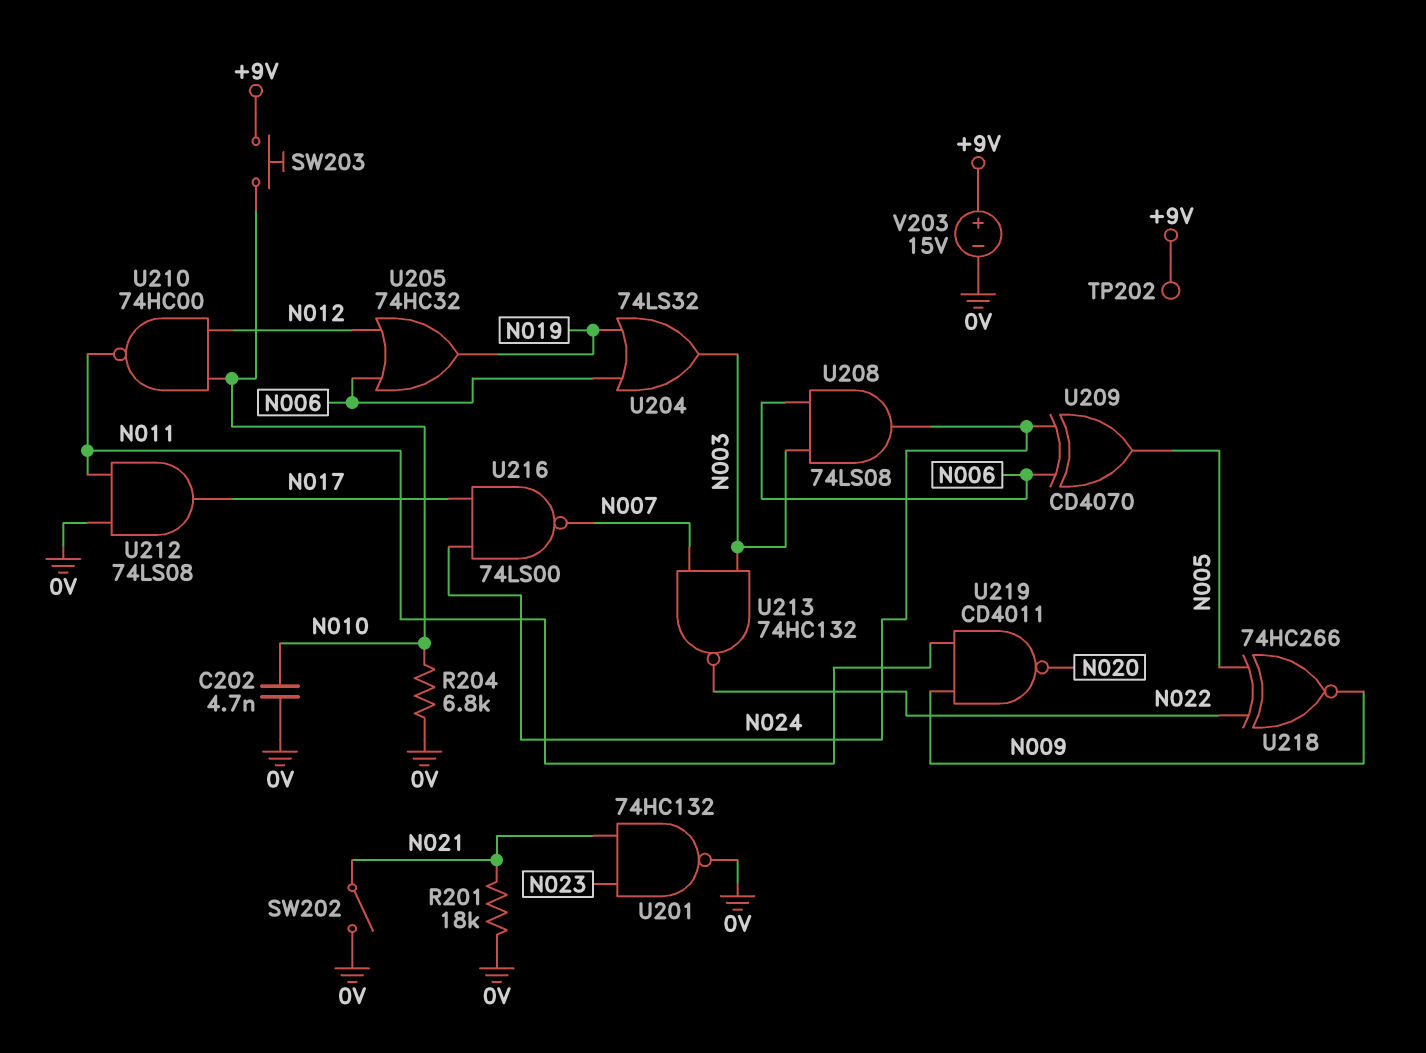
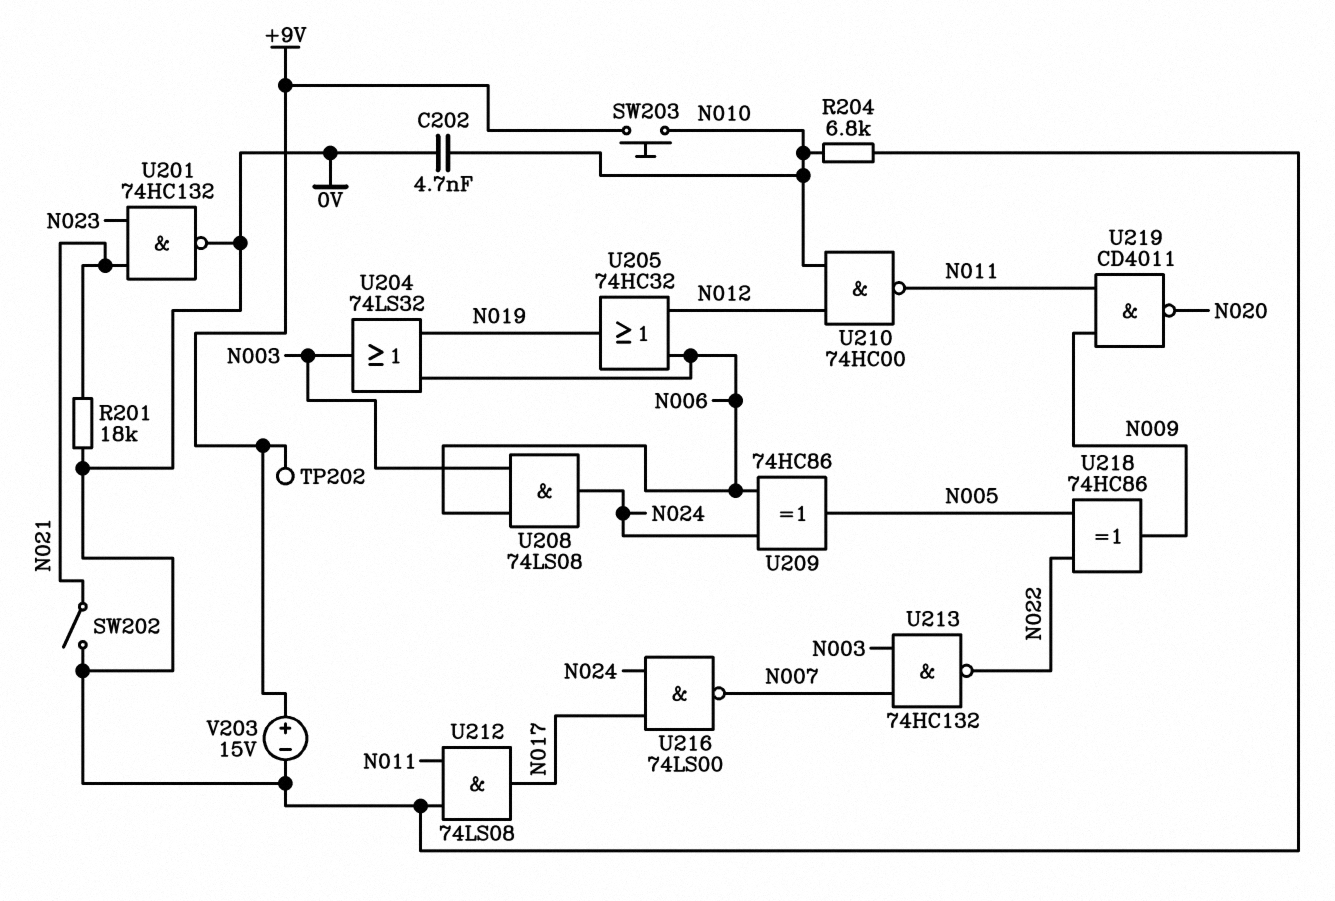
U209: XOR CD4070 (in N006, in N024, out N005) -> XOR 74HC86 (in N006, in N024, out N005)
U218: XNOR 74HC266 (in N005, in N022, out N009) -> XOR 74HC86 (in N005, in N022, out N009)

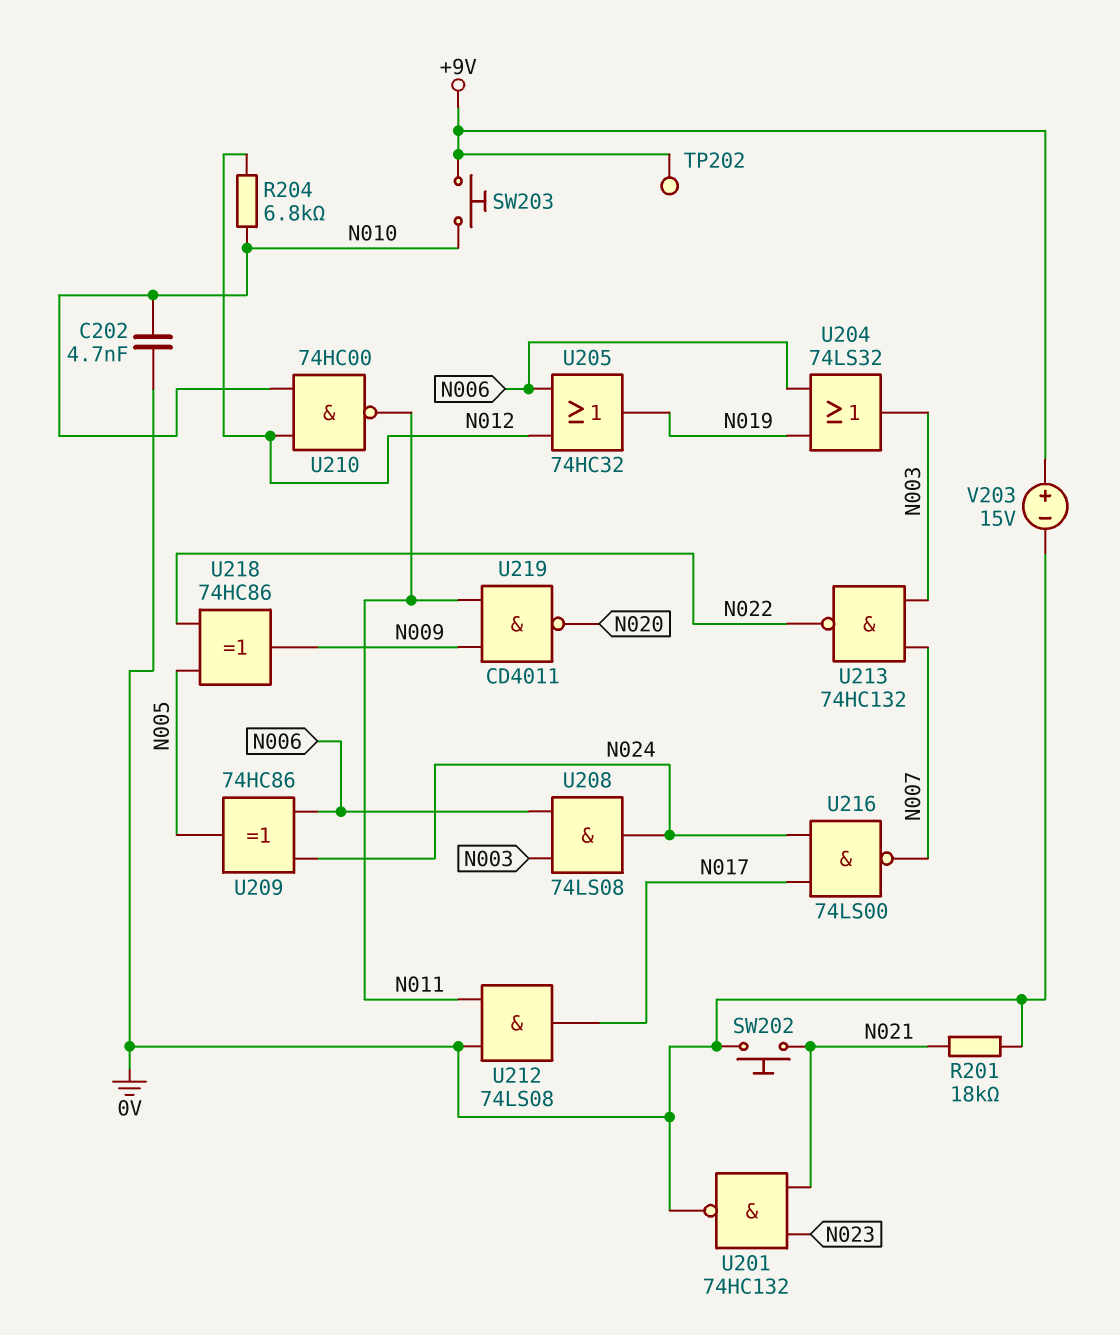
R204: 6.8k (0V, N010) -> 6.8k (N010, N012)
SW202: switch (0V, N021) -> button (0V, N021)

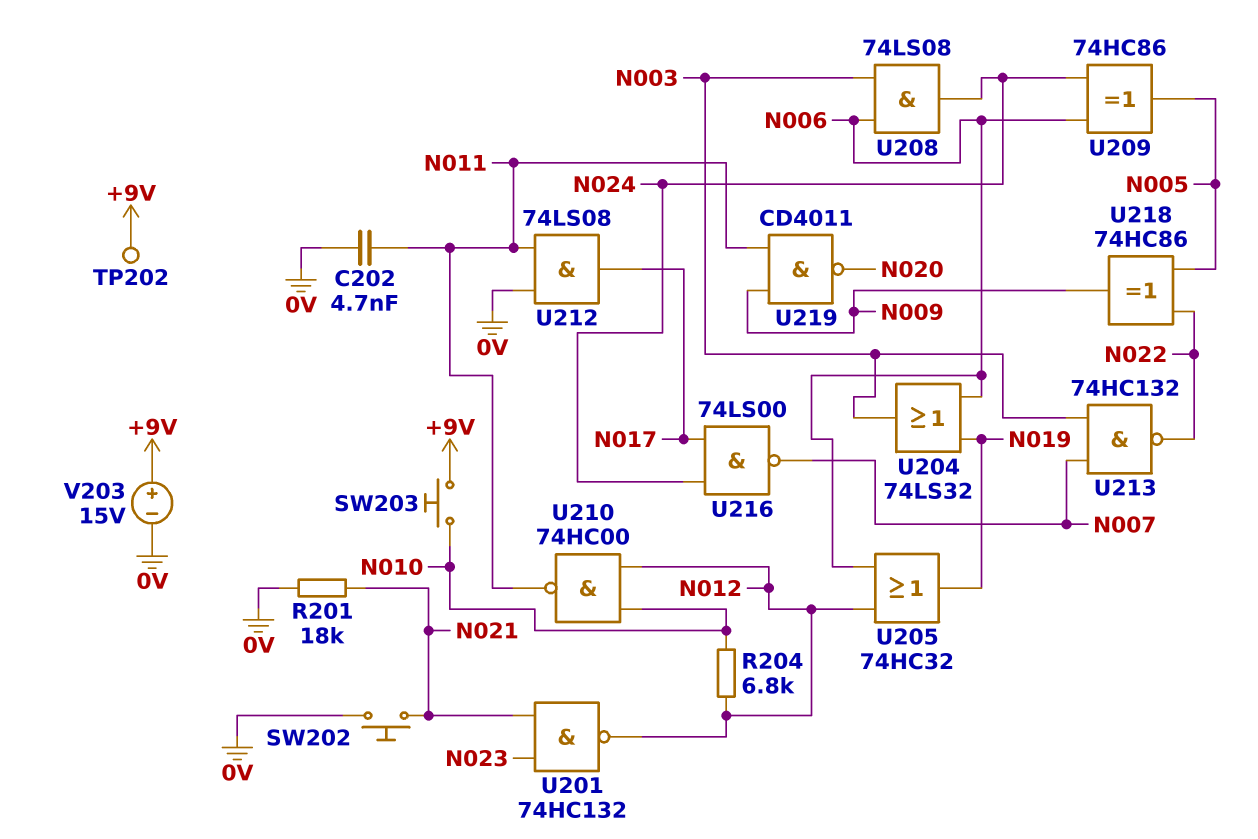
C202: 4.7nF (0V, N010) -> 4.7nF (0V, N011)
U201: NAND 74HC132 (in N021, in N023, out 0V) -> NAND 74HC132 (in N021, in N023, out N012)

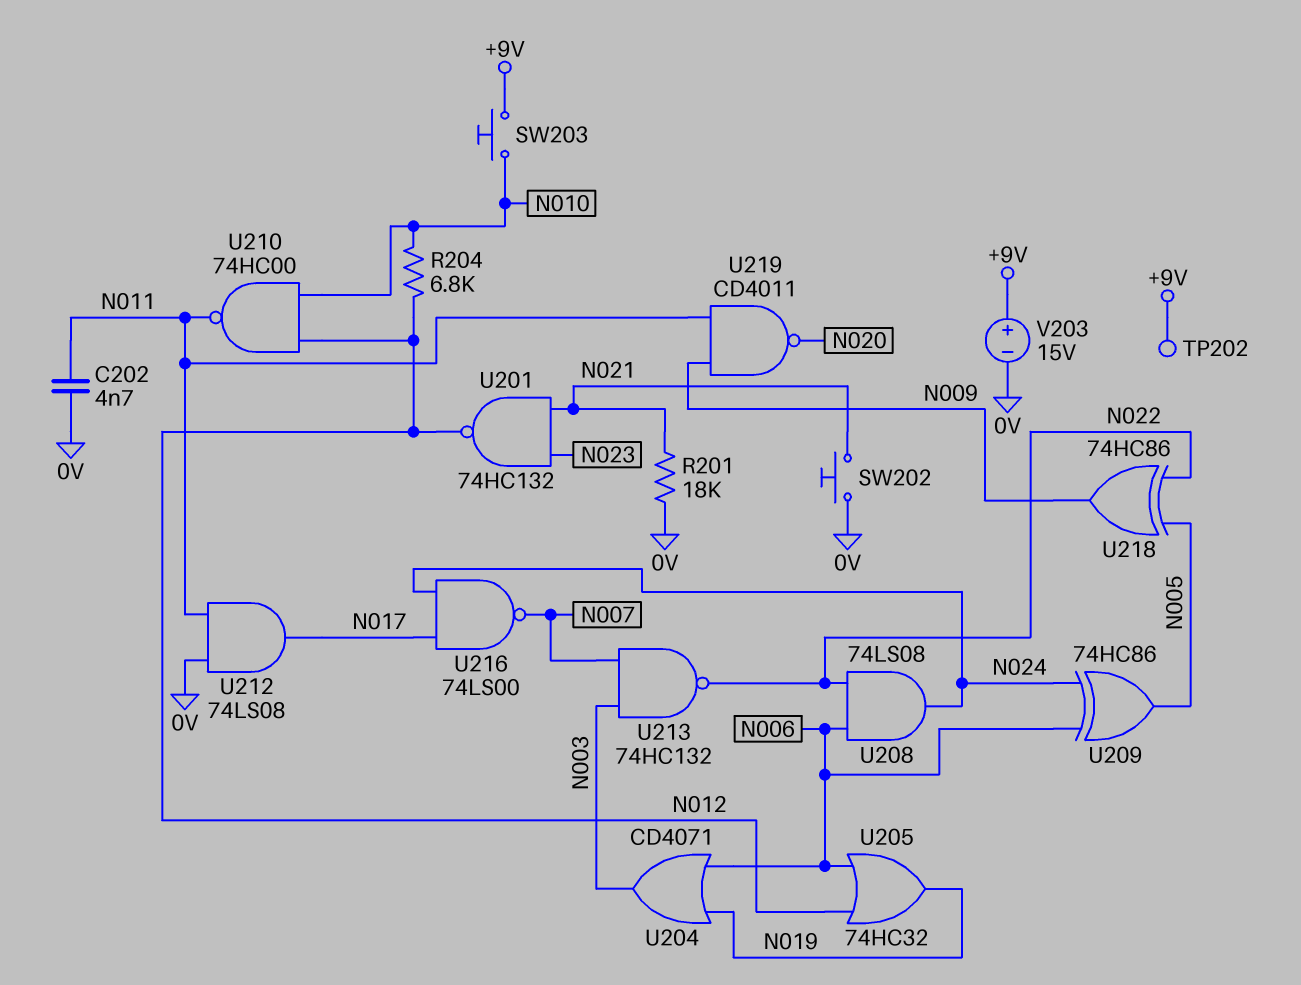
U204: OR 74LS32 (in N006, in N019, out N003) -> OR CD4071 (in N006, in N019, out N003)
U208: AND 74LS08 (in N003, in N006, out N024) -> AND 74LS08 (in N006, in N022, out N024)

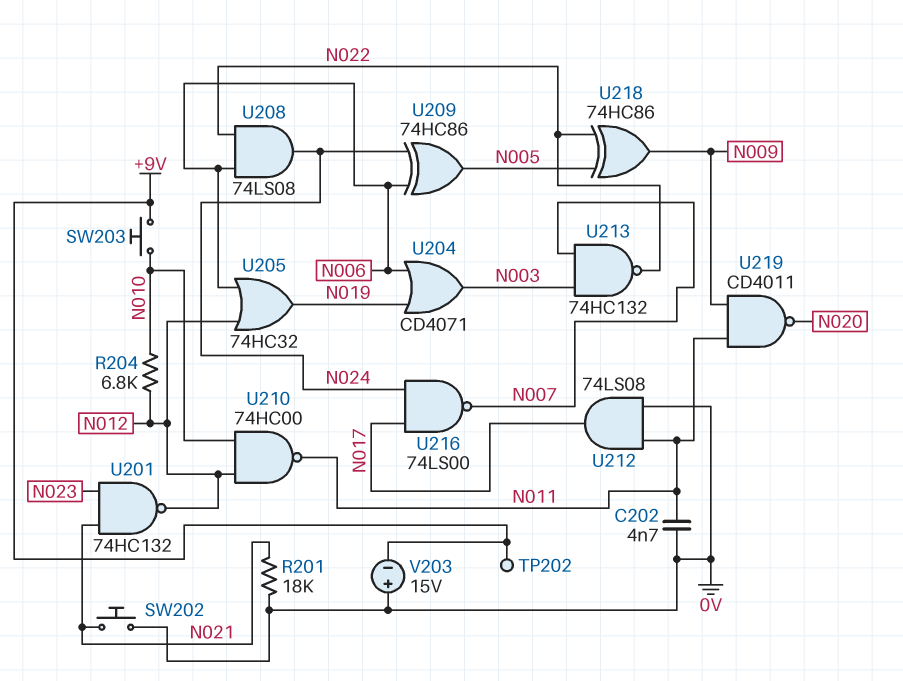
V203: 15V (plus +9V, minus 0V) -> 15V (plus 0V, minus +9V)

